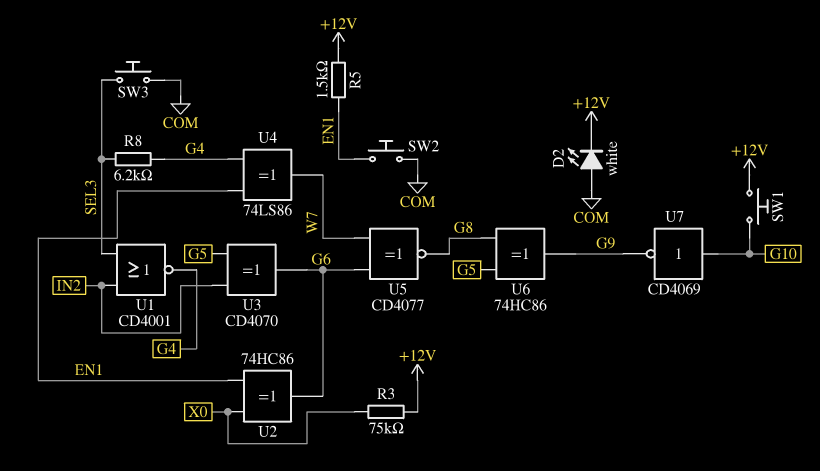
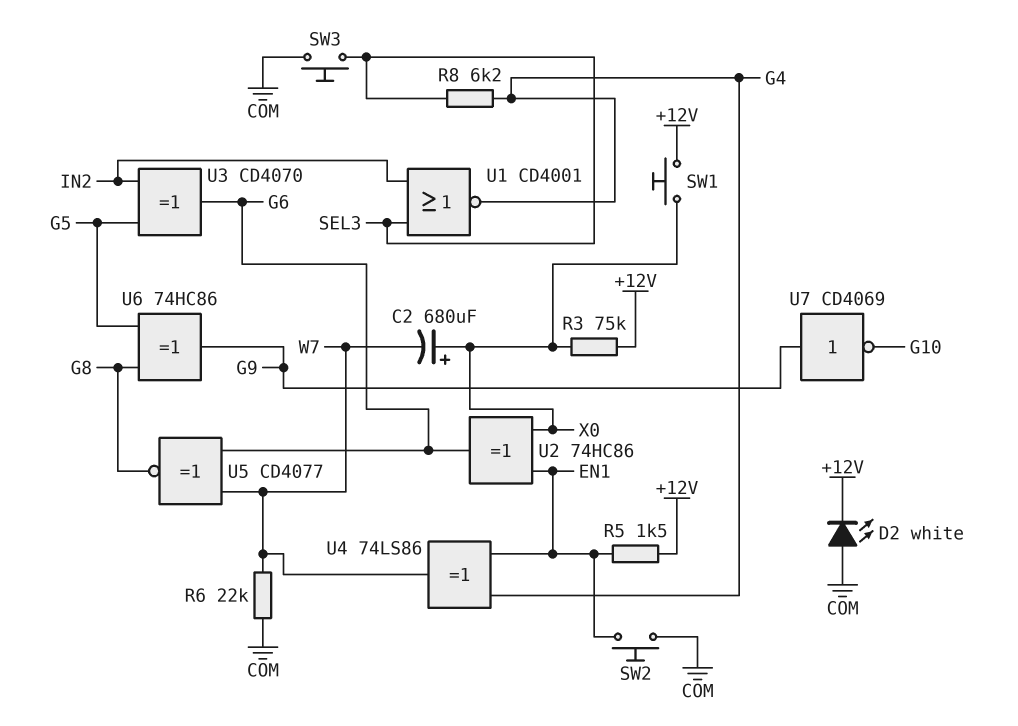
C2: none -> 680uF (plus X0, minus W7)
R6: none -> 22k (COM, W7)
SW1: button (+12V, G10) -> button (+12V, X0)
U7: NOT CD4069 (in G10, out G9) -> NOT CD4069 (in G9, out G10)

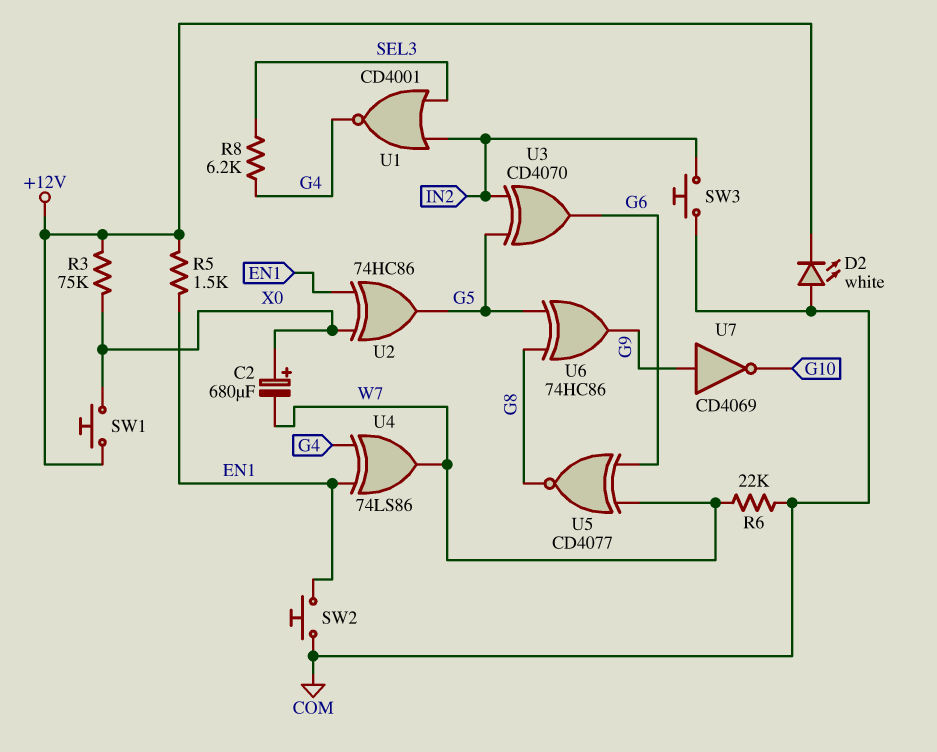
SW3: button (COM, SEL3) -> button (COM, IN2)
U2: XOR 74HC86 (in EN1, in X0, out G6) -> XOR 74HC86 (in EN1, in X0, out G5)

